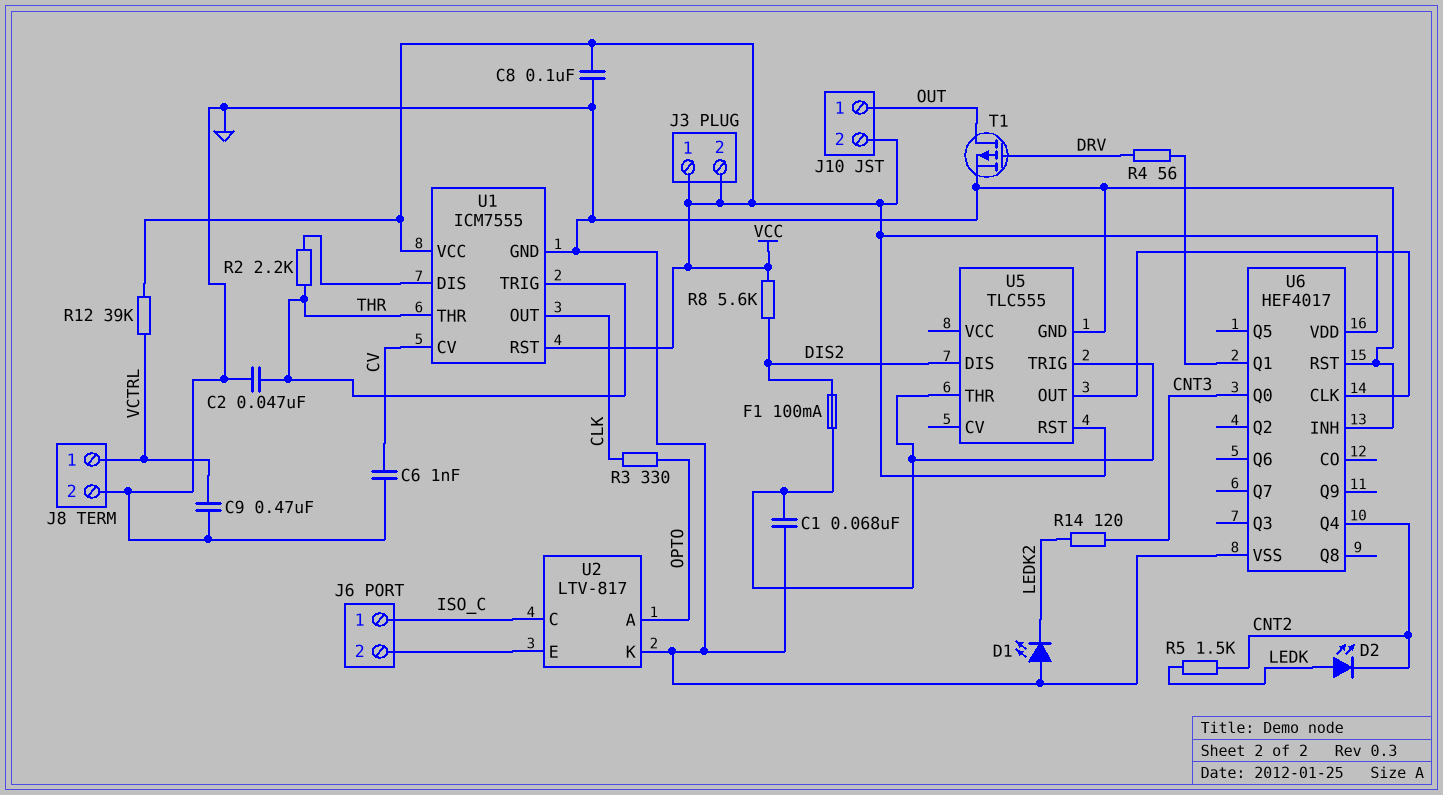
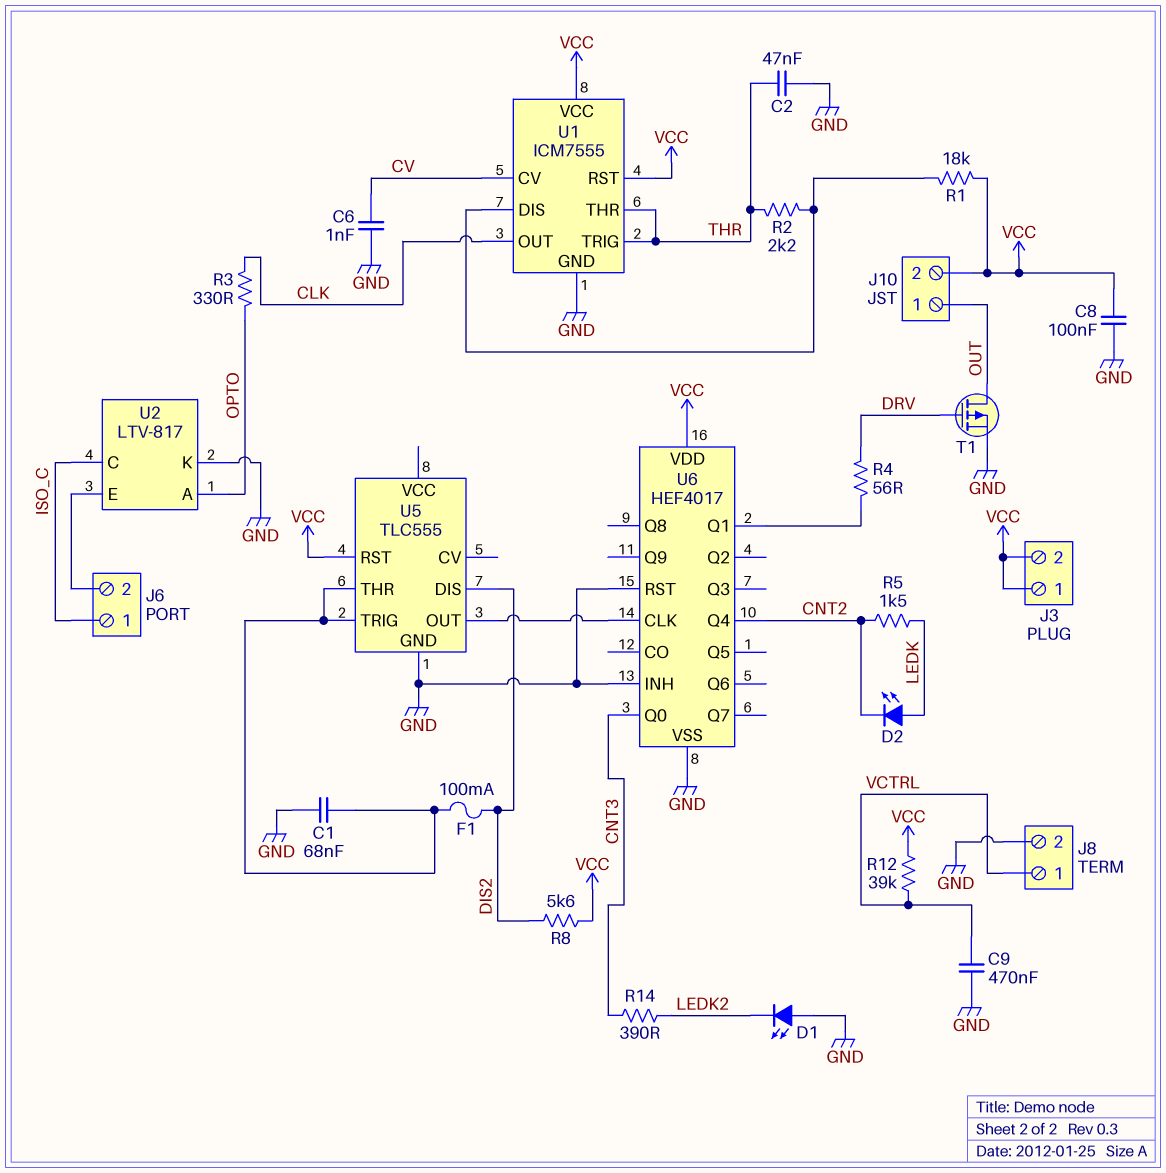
R1: none -> 18k (U1/DIS, VCC)
R14: 120 (CNT3, LEDK2) -> 390 (CNT3, LEDK2)

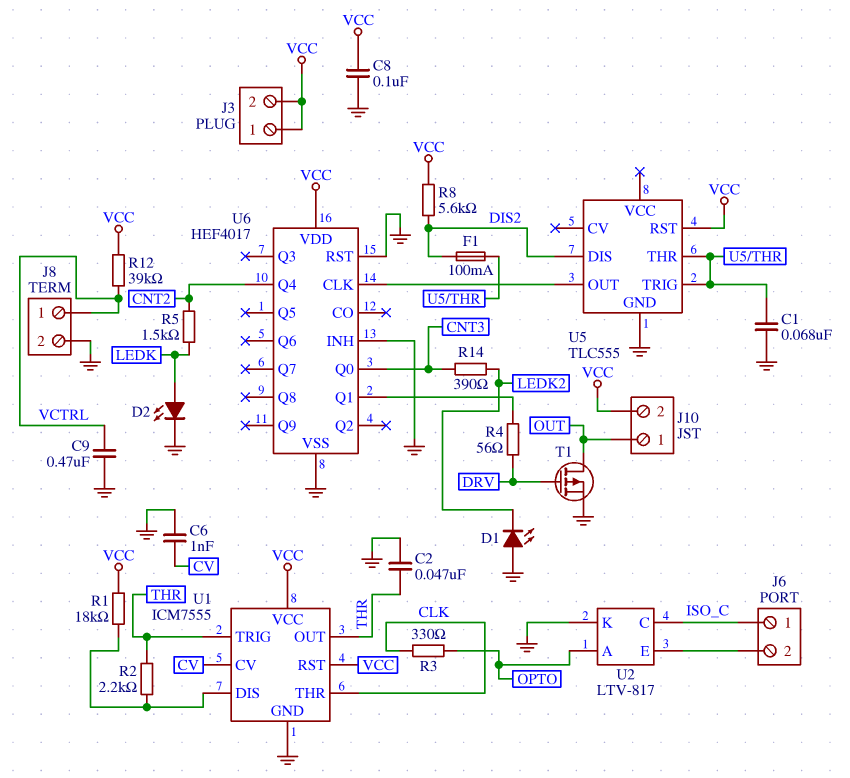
D2: LED (A LEDK, K CNT2) -> LED (A LEDK, K GND)
U1 pin OUT: CLK -> THR
U1 pin THR: THR -> CLK

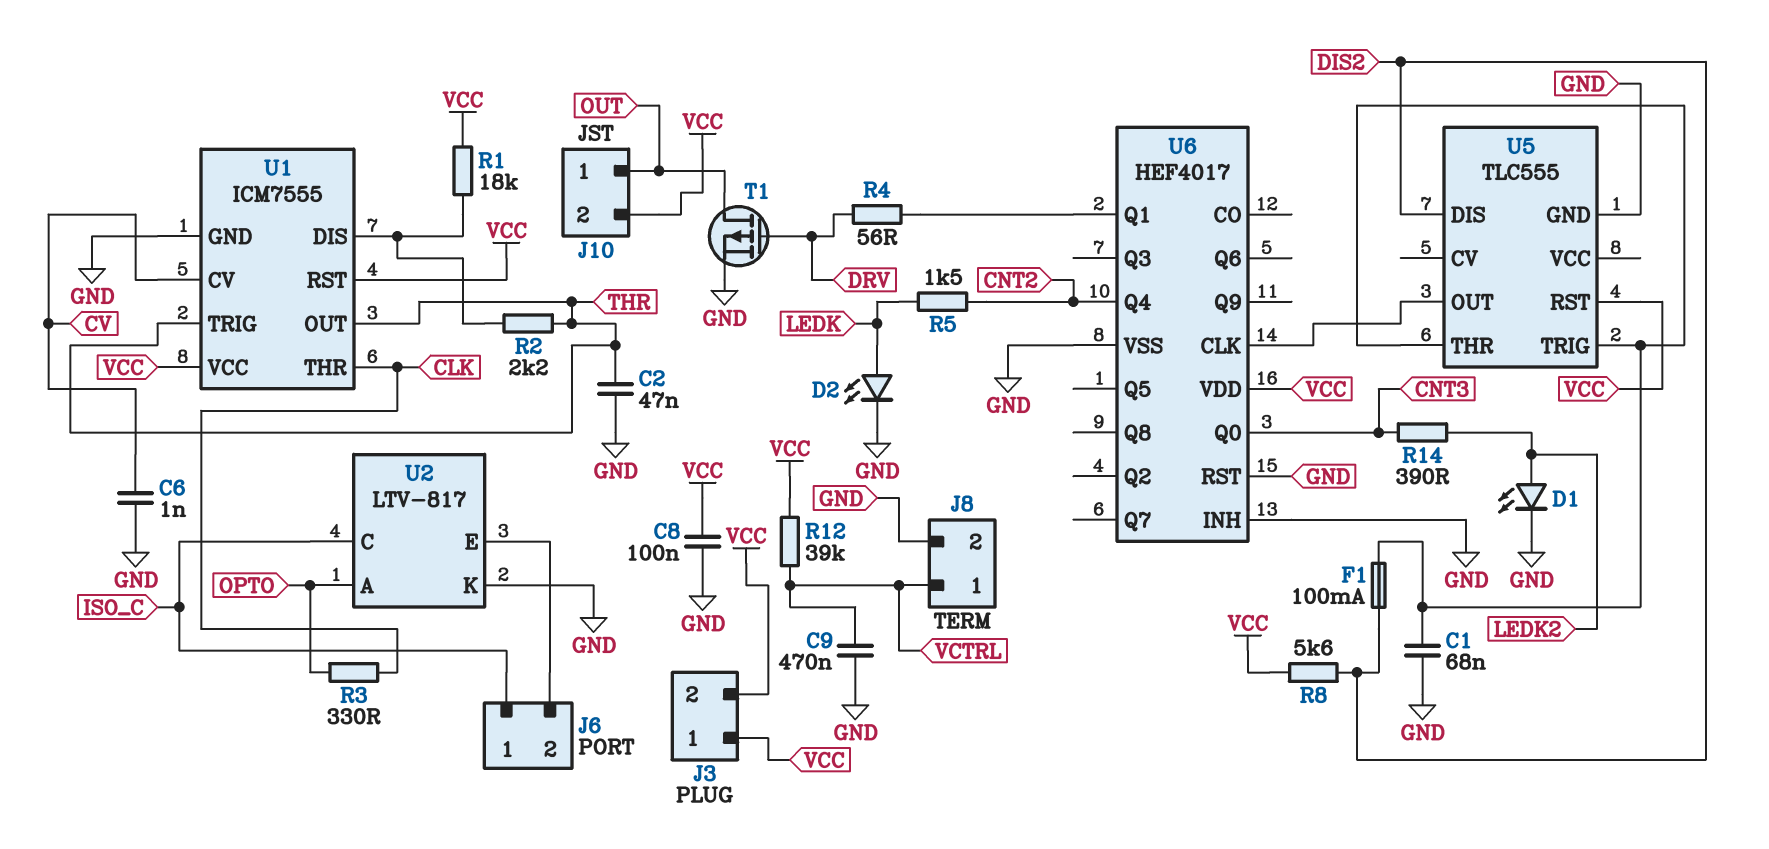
D1: LED (A GND, K LEDK2) -> LED (A LEDK2, K GND)

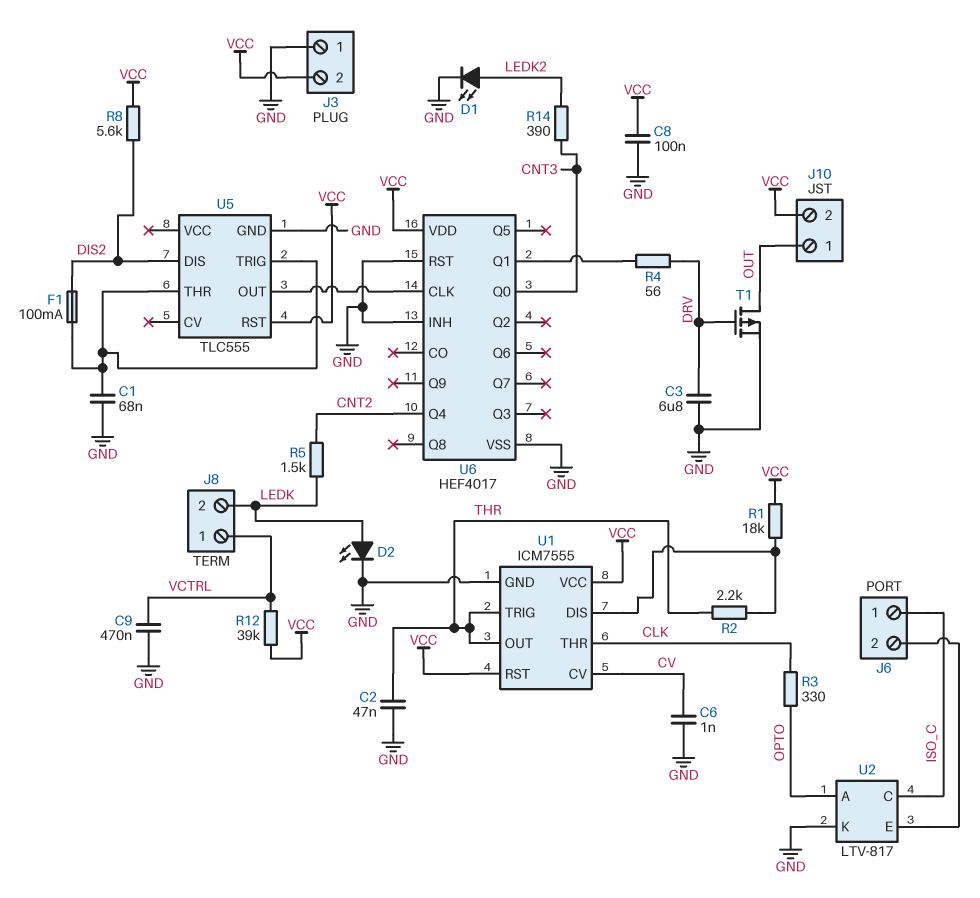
C3: none -> 6.8uF (DRV, GND)
J3 pin 1: VCC -> GND
J8 pin 2: GND -> LEDK

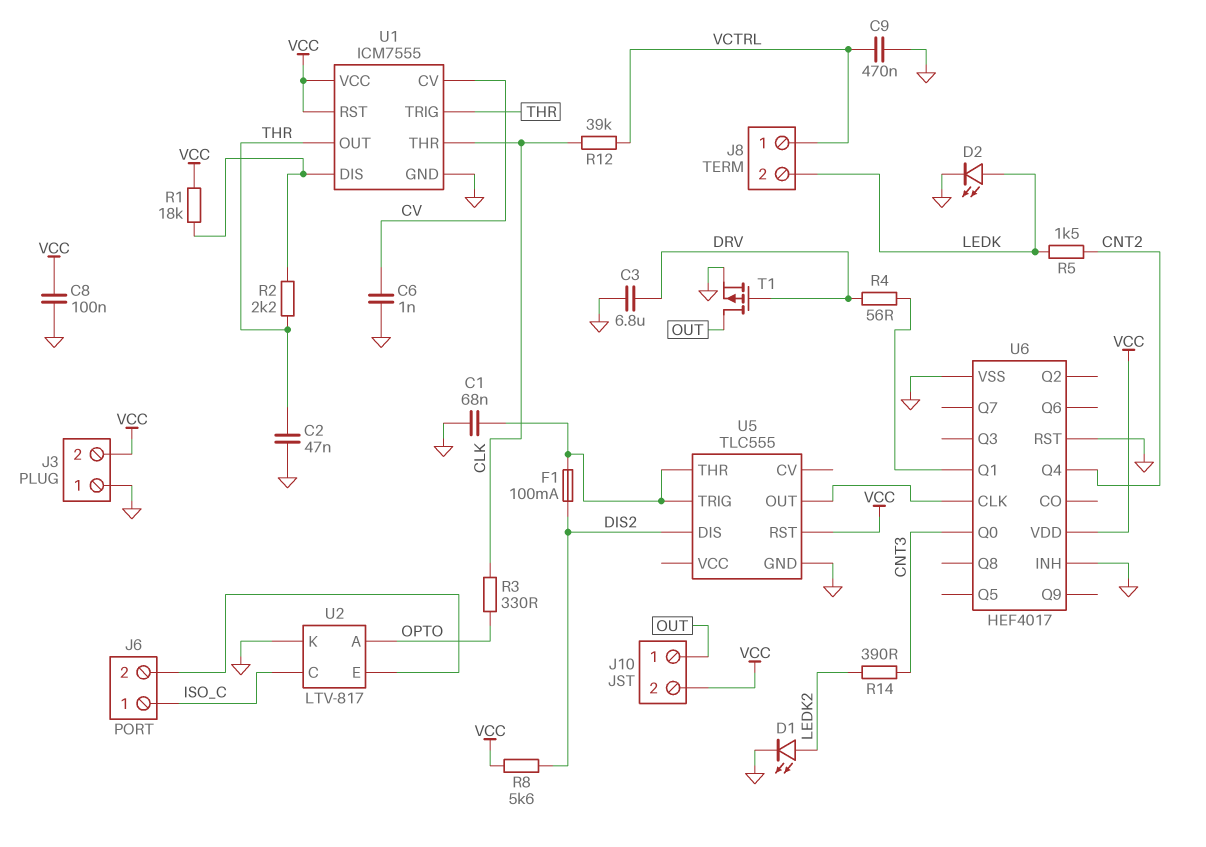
R12: 39k (VCC, VCTRL) -> 39k (CLK, VCTRL)

